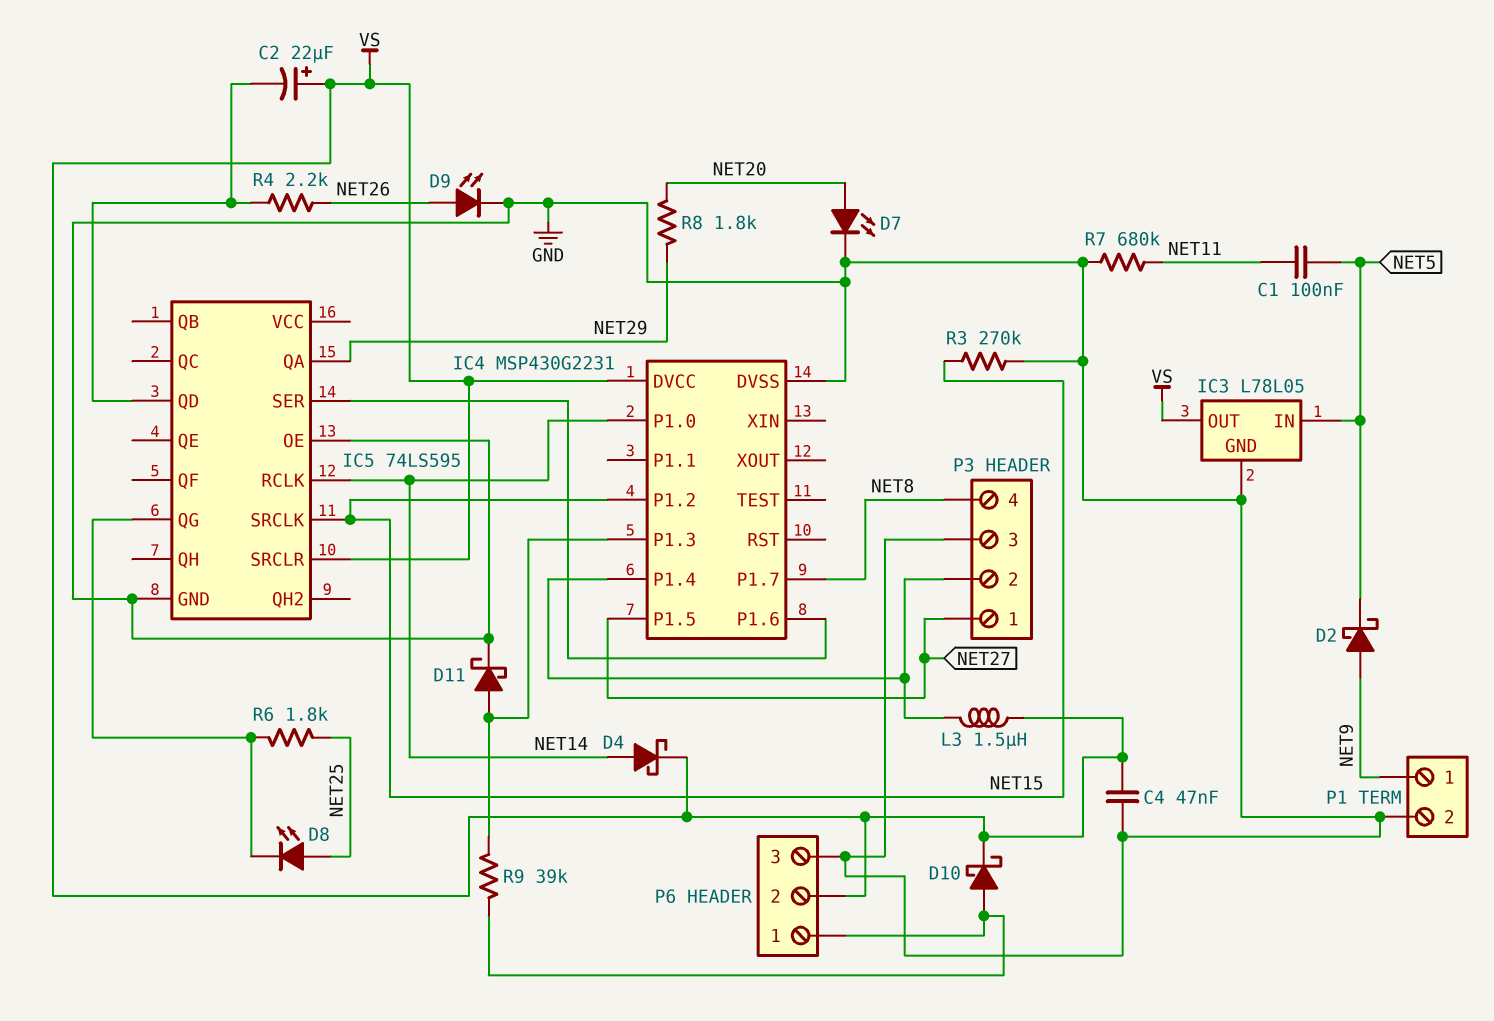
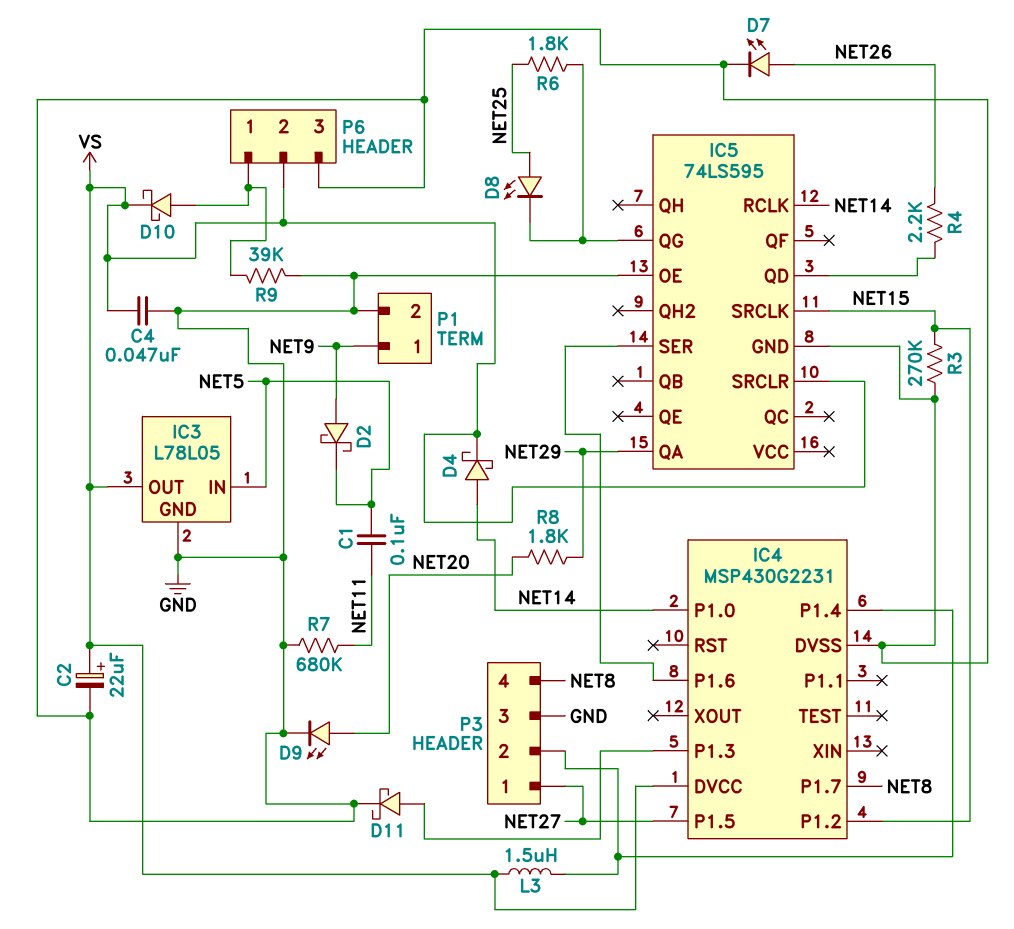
C2: 22uF (plus VS, minus IC5/QD) -> 22uF (plus VS, minus GND)
D7: LED (A NET20, K GND) -> LED (A NET26, K GND)
D9: LED (A NET26, K GND) -> LED (A NET20, K GND)
R9: 39k (IC4/P1.3, P6/1) -> 39k (GND, P6/1)

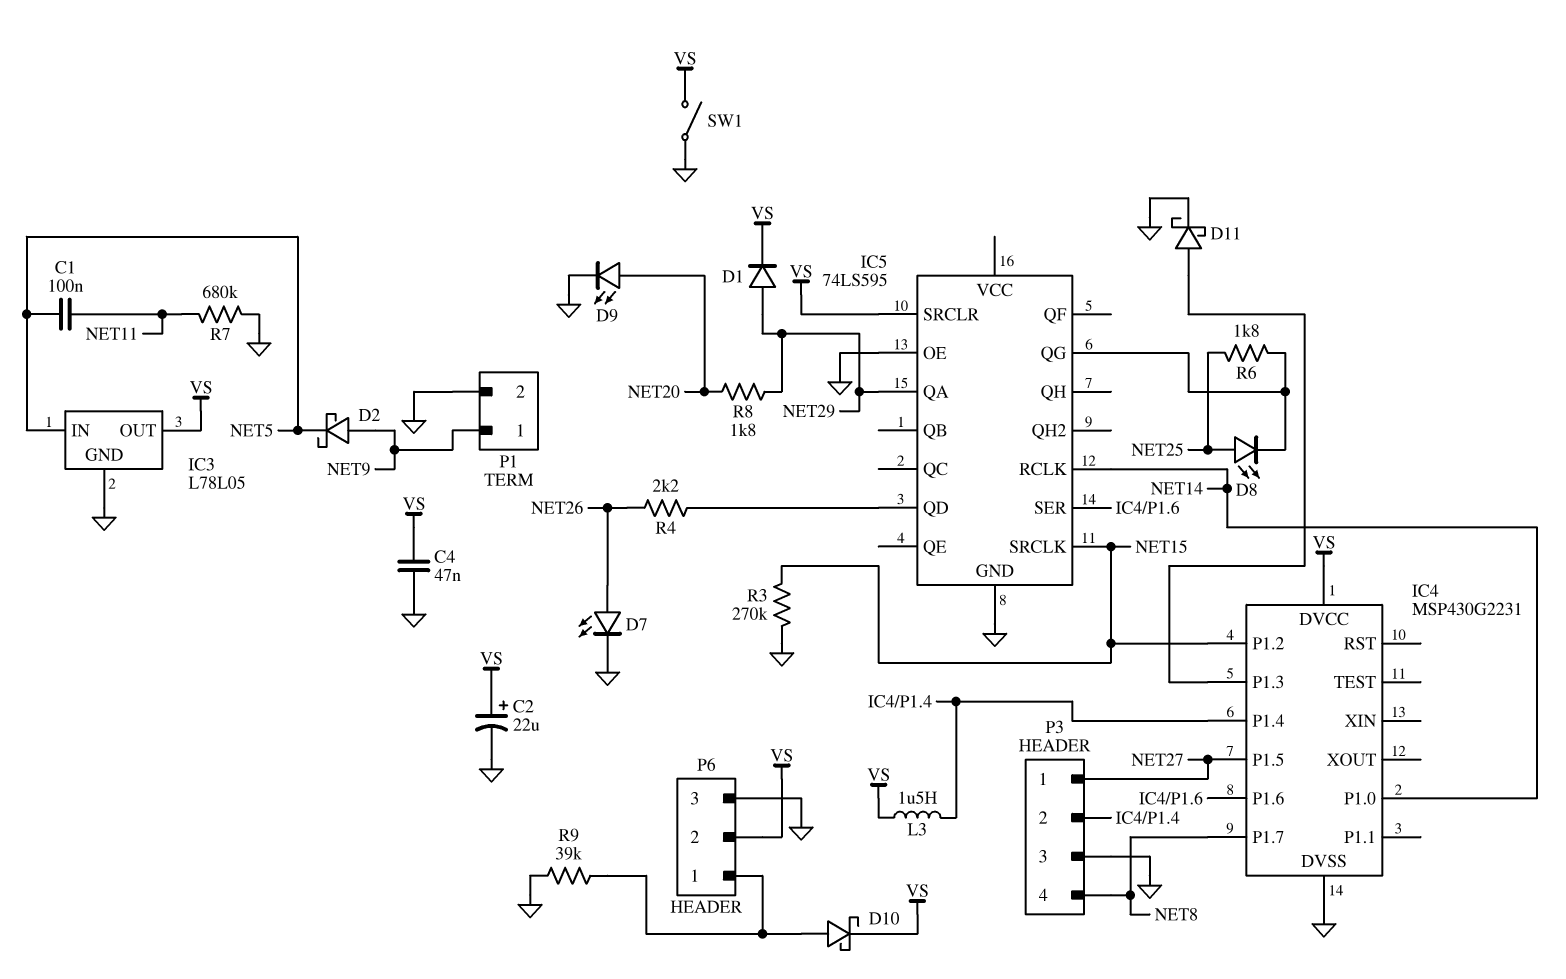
D1: none -> diode (A NET29, K VS)
D4: schottky (A NET14, K VS) -> none
SW1: none -> switch (GND, VS)

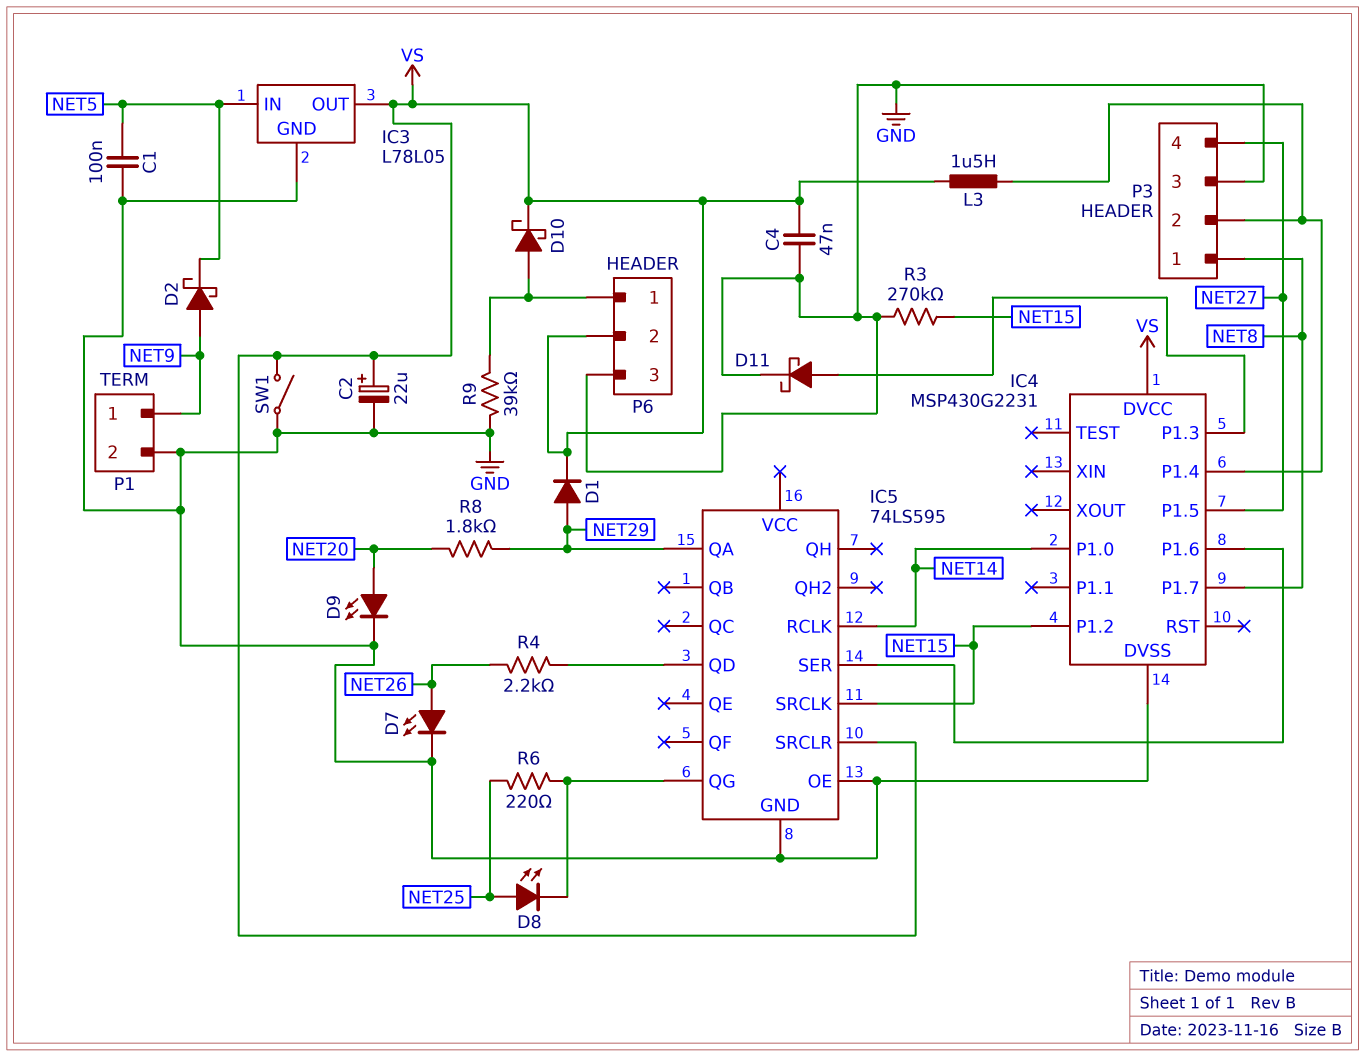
C1: 100nF (NET5, NET11) -> 100nF (GND, NET5)
P3 pin 1: NET27 -> NET8
P3 pin 4: NET8 -> NET27
R6: 1.8k (IC5/QG, NET25) -> 220 (IC5/QG, NET25)
R7: 680k (GND, NET11) -> none

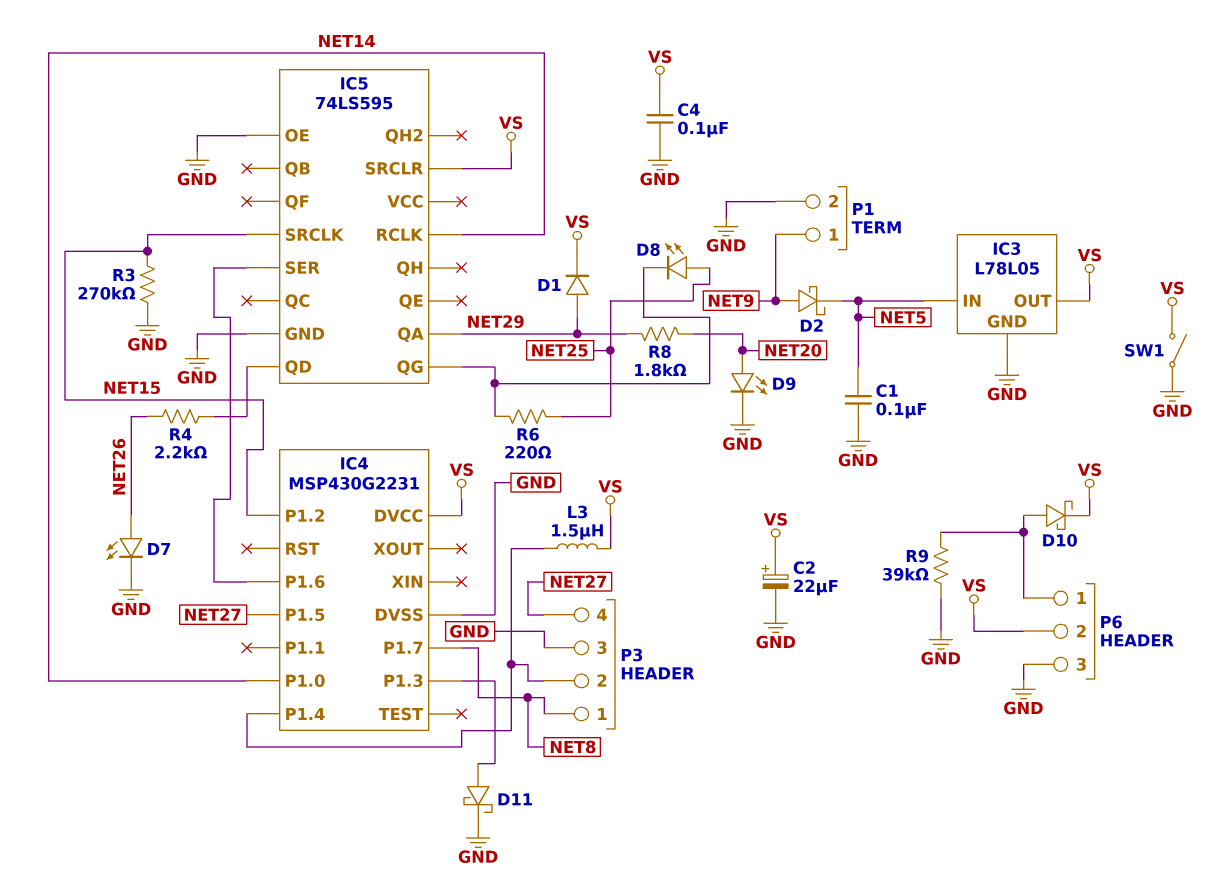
C4: 47nF (GND, VS) -> 100nF (GND, VS)

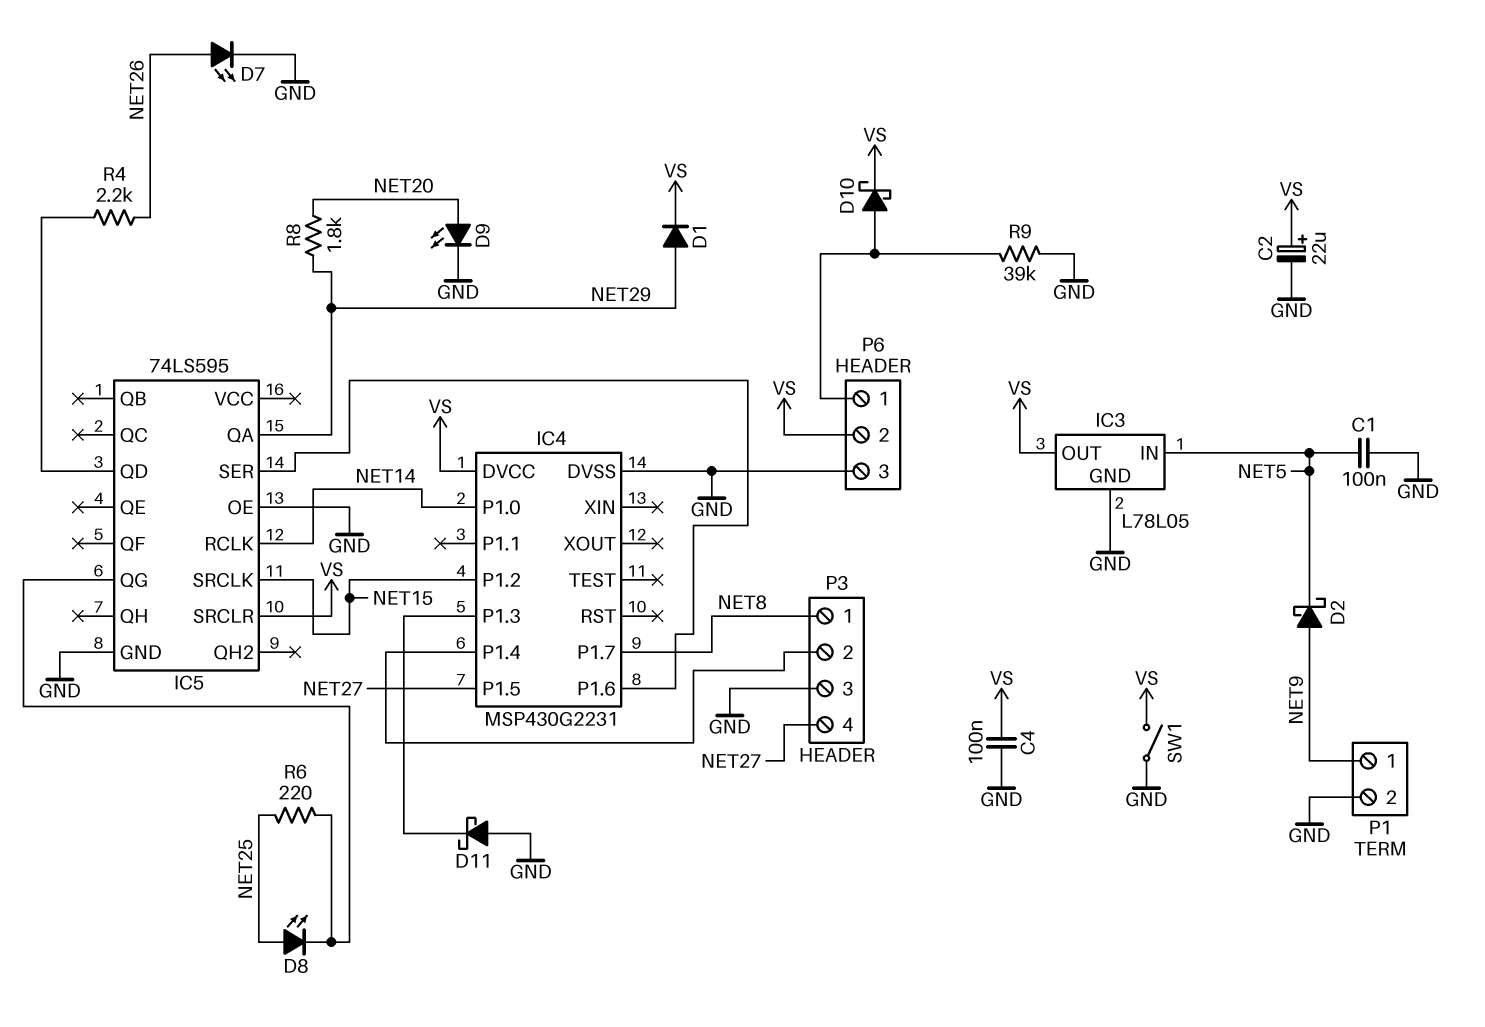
D11: schottky (A IC4/P1.3, K GND) -> schottky (A GND, K IC4/P1.3)
L3: 1.5uH (IC4/P1.4, VS) -> none
R3: 270k (GND, NET15) -> none

